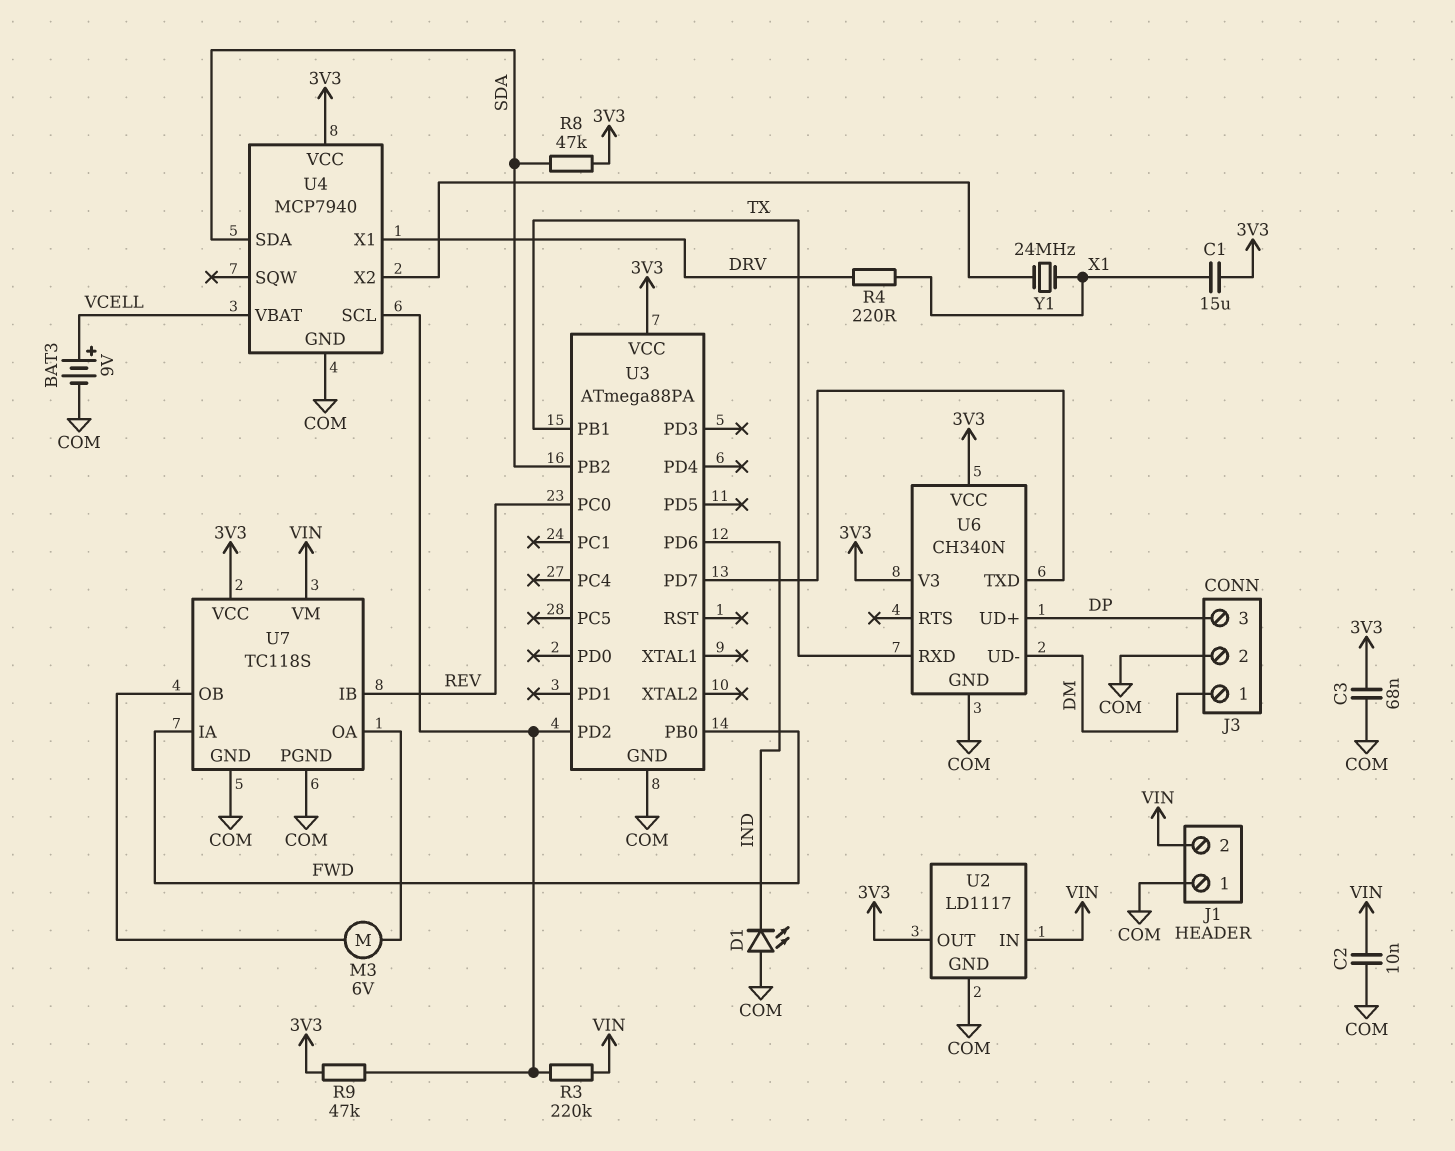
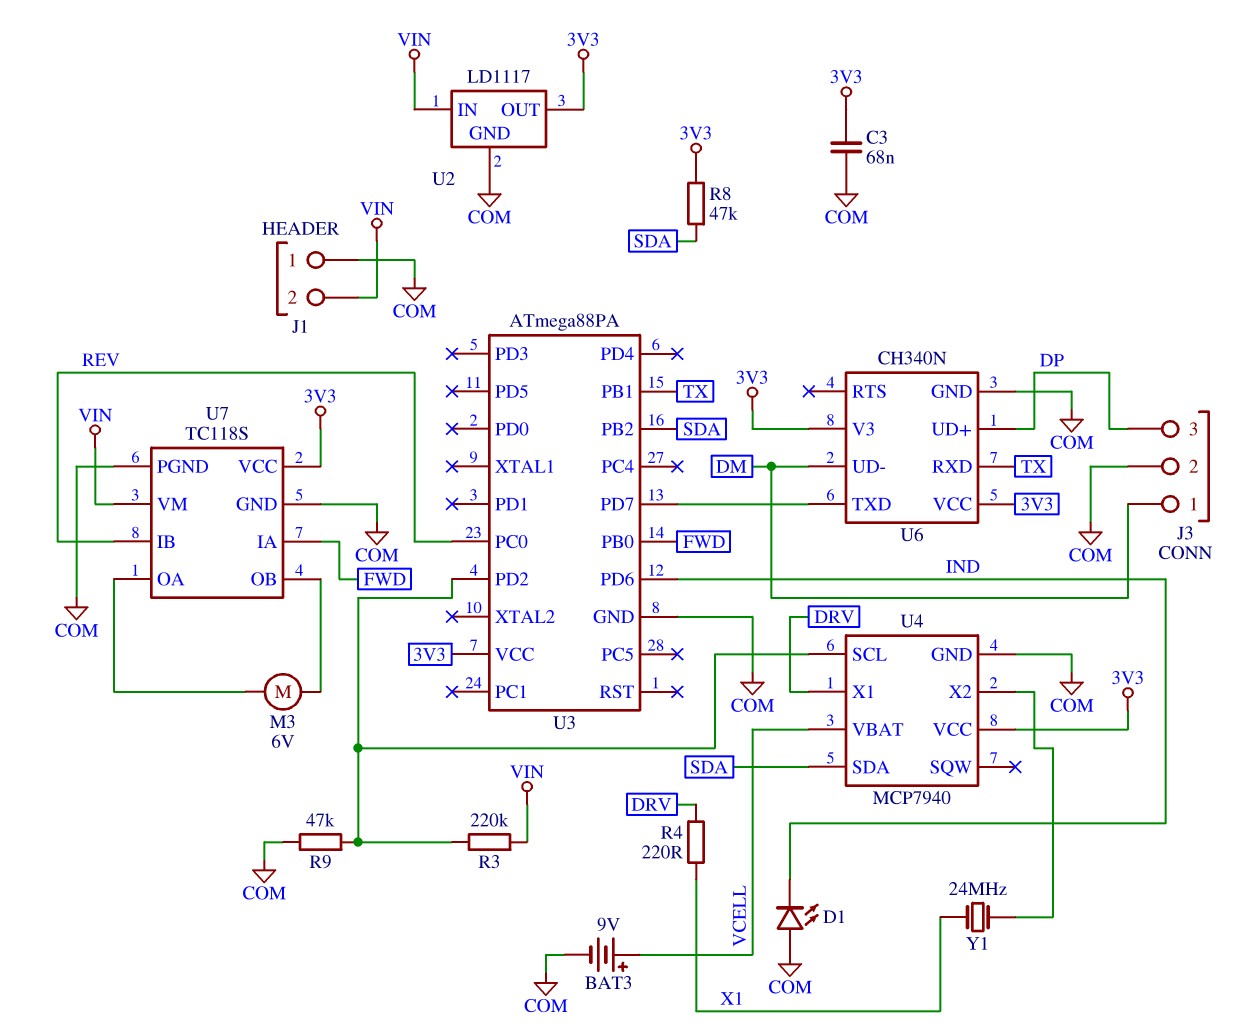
C1: 15uF (3V3, X1) -> none
C2: 10nF (COM, VIN) -> none
R9: 47k (3V3, U3/PD2) -> 47k (COM, U3/PD2)

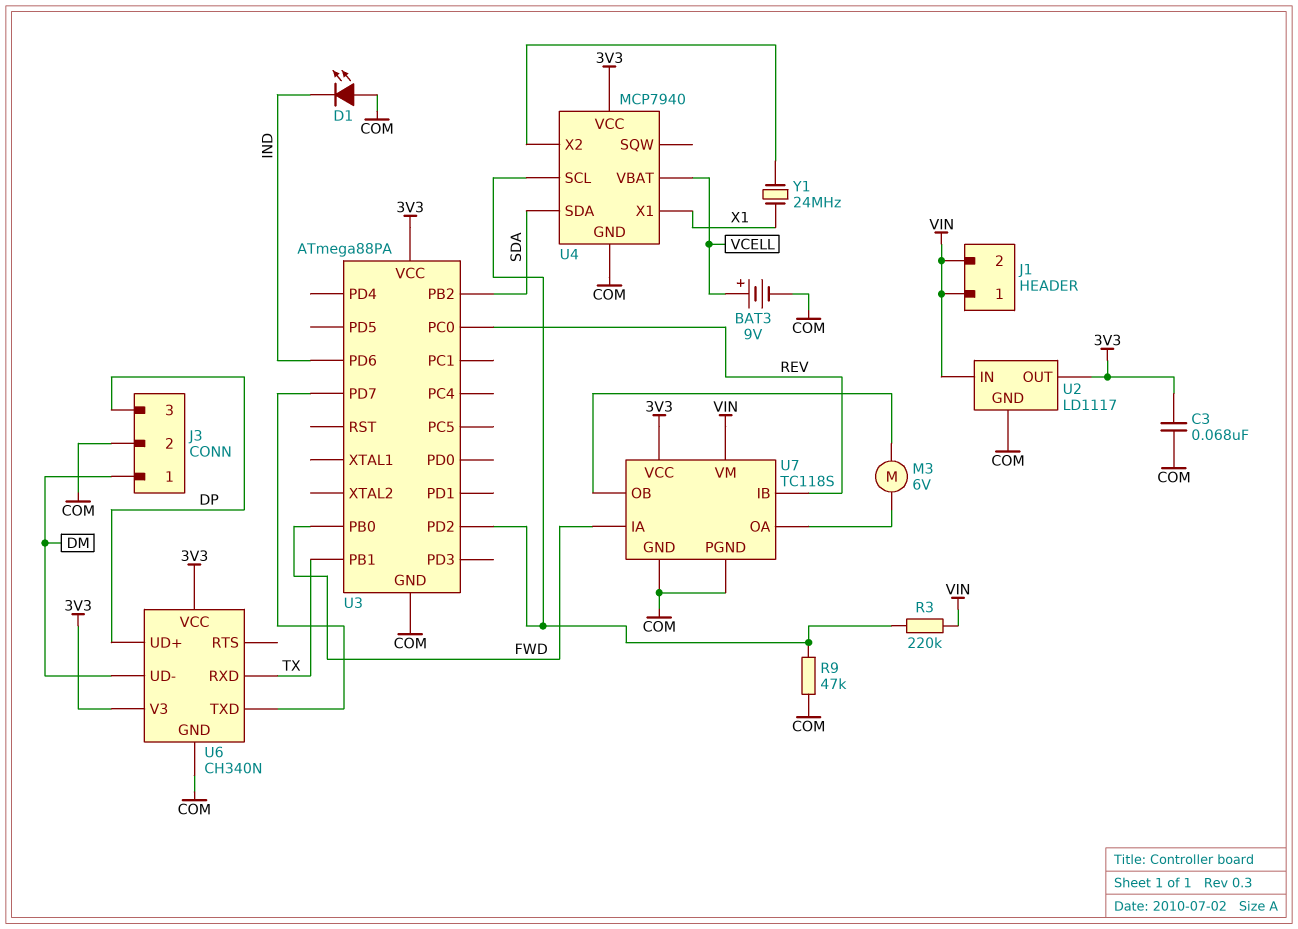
J1 pin 1: COM -> VIN
R4: 220 (DRV, X1) -> none
R8: 47k (3V3, SDA) -> none
U4 pin X1: DRV -> X1

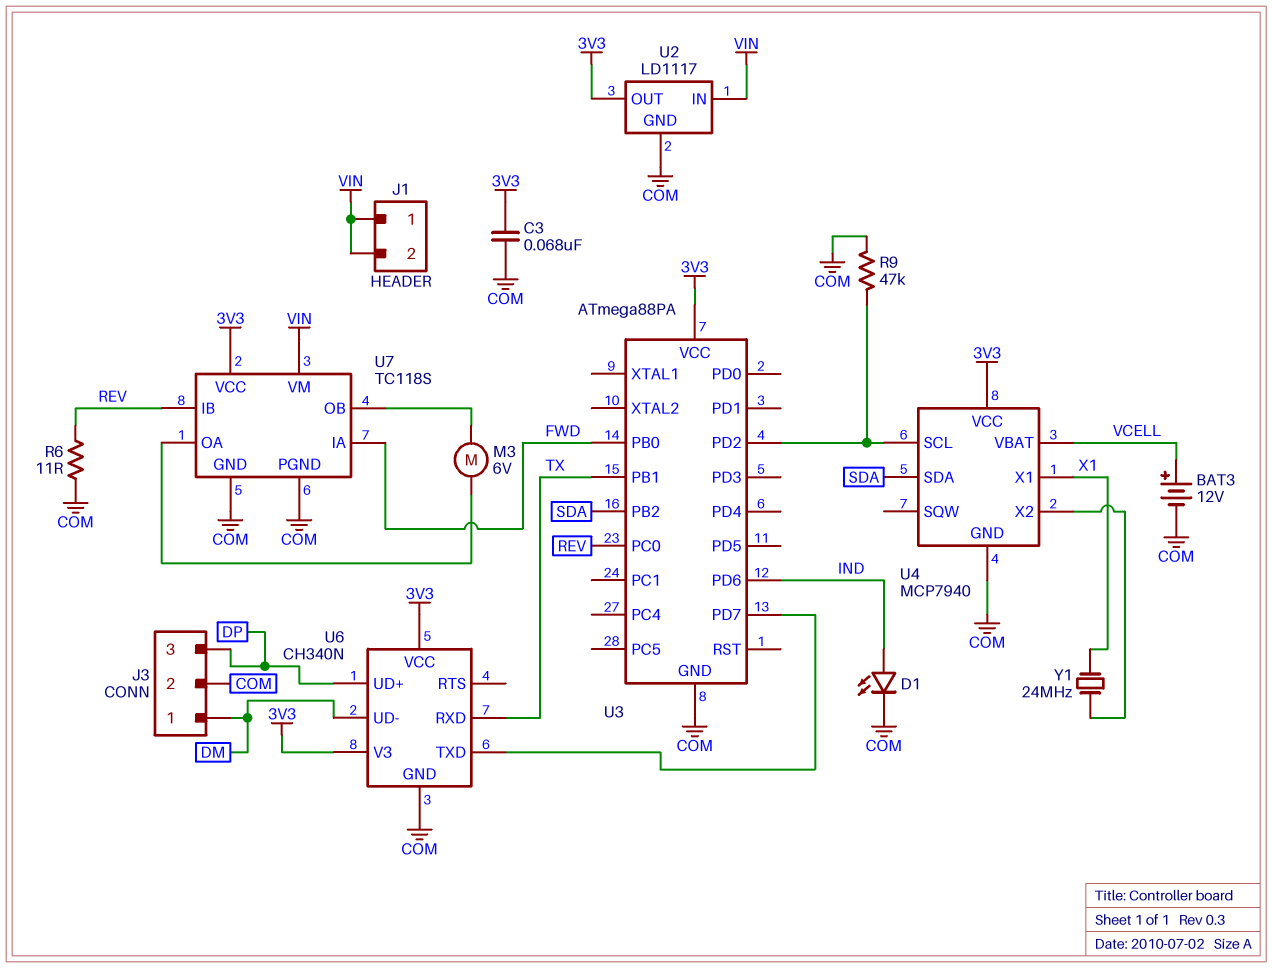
BAT3: 9V (plus VCELL, minus COM) -> 12V (plus VCELL, minus COM)
D1: LED (A COM, K IND) -> LED (A IND, K COM)
R3: 220k (U3/PD2, VIN) -> none
R6: none -> 11 (COM, REV)

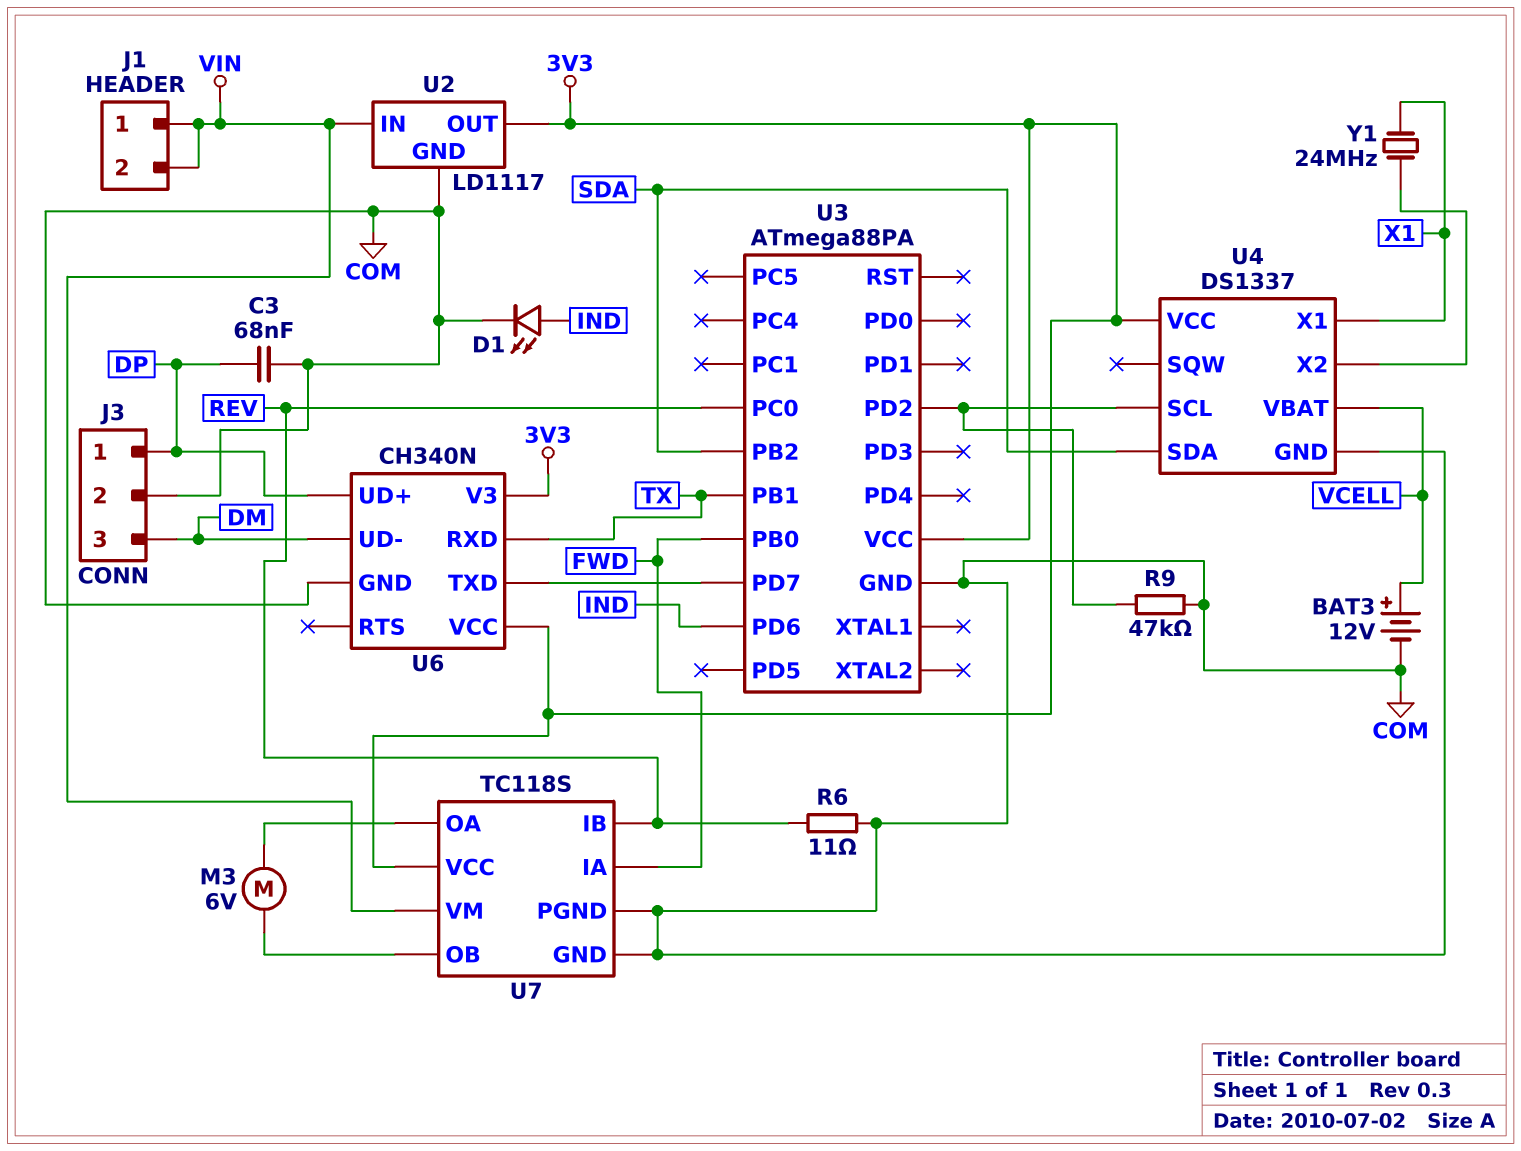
C3: 68nF (3V3, COM) -> 68nF (COM, DP)
J3 pin 1: DM -> DP
J3 pin 3: DP -> DM
U4: MCP7940 -> DS1337

